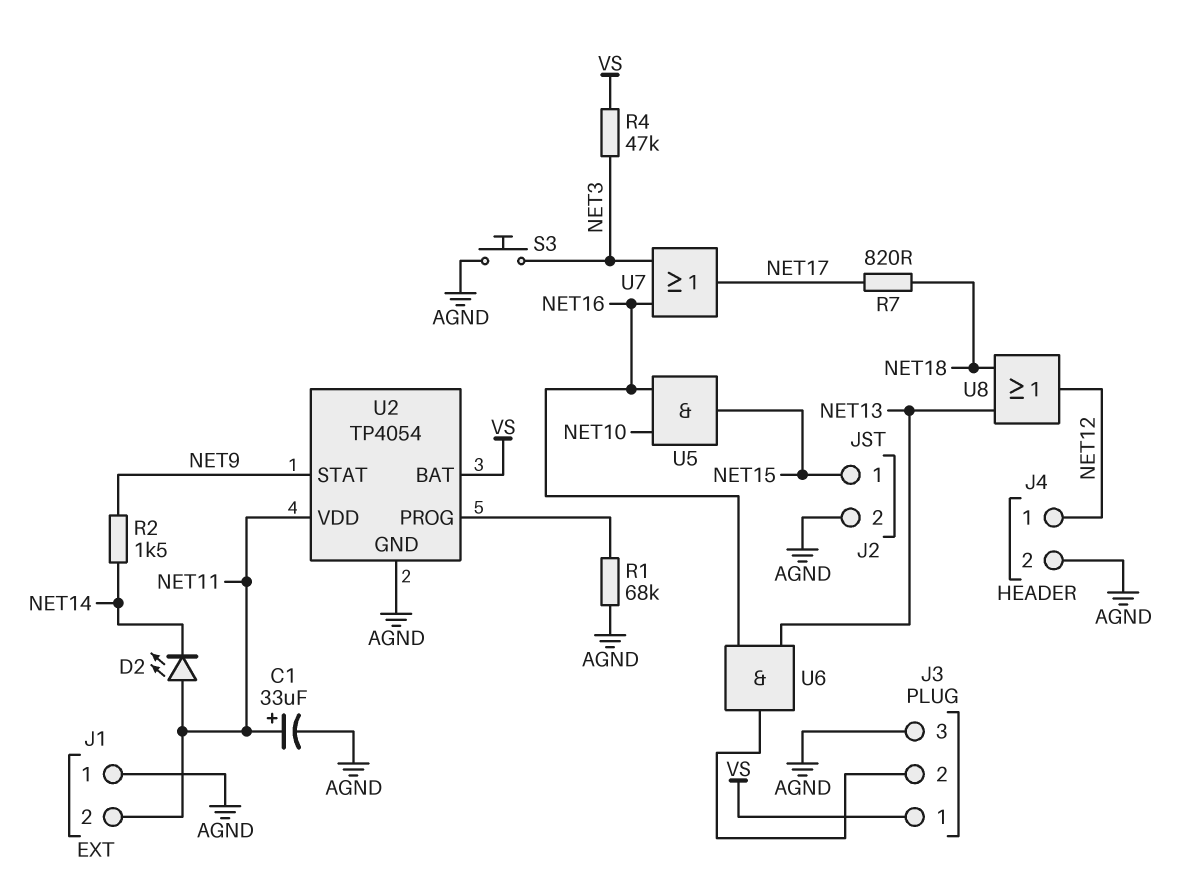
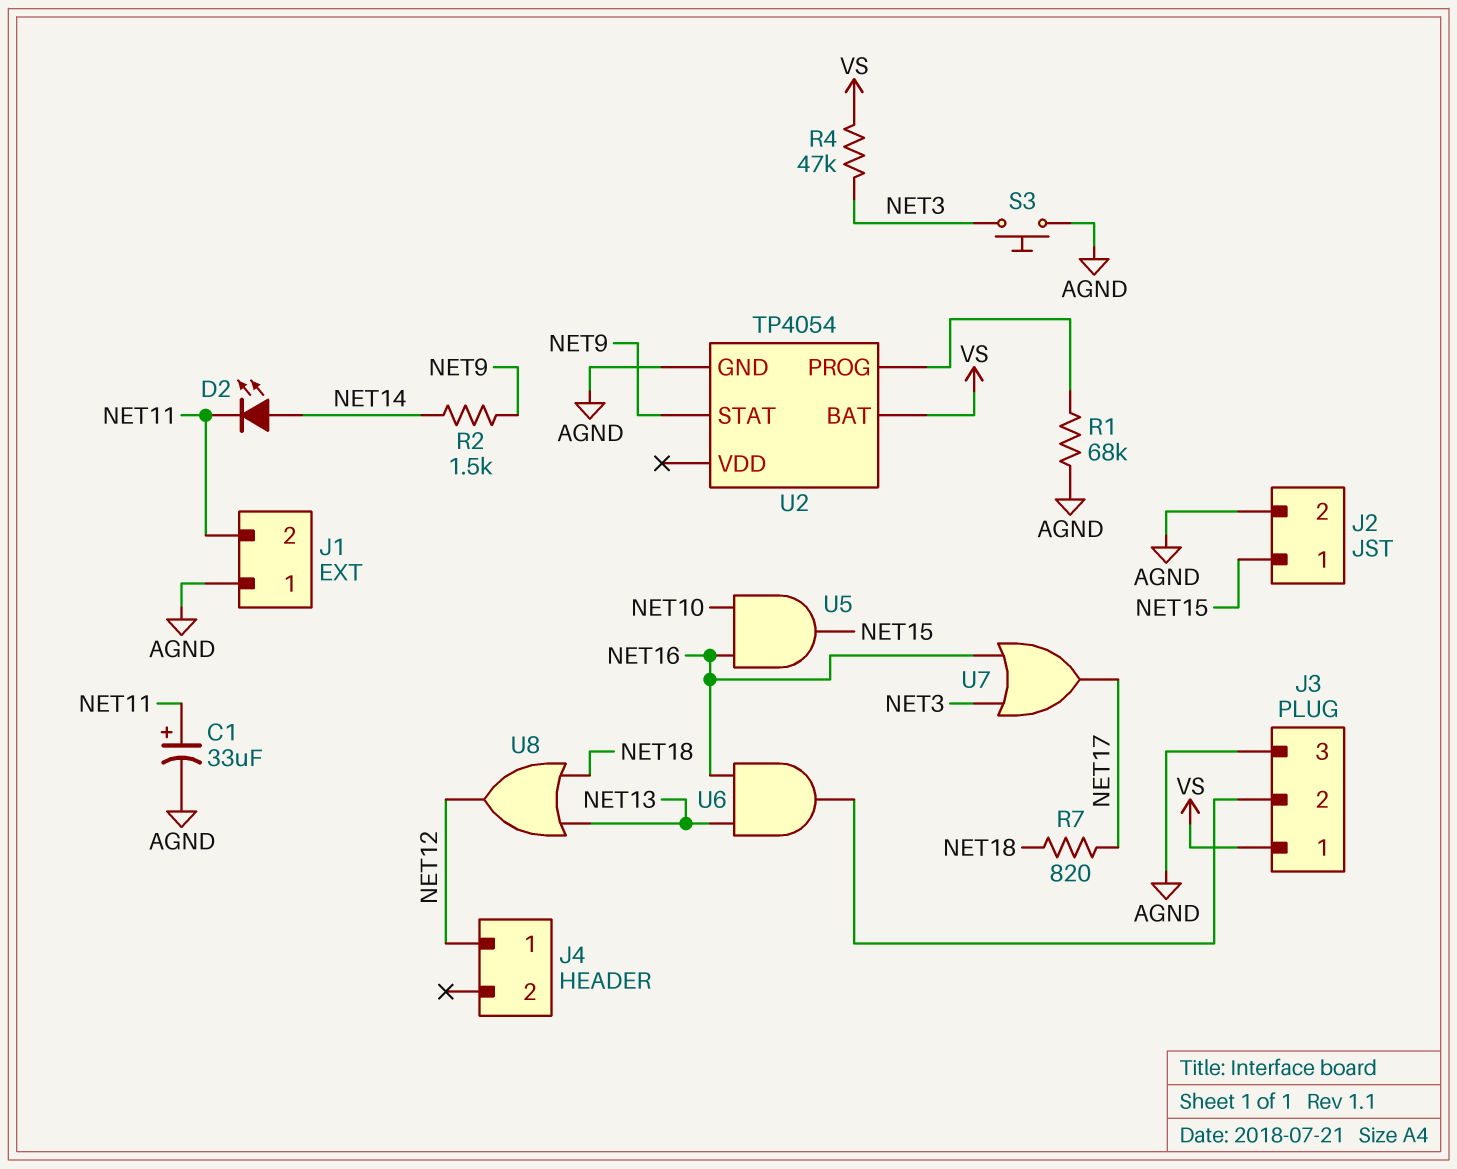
D2: LED (A NET11, K NET14) -> LED (A NET14, K NET11)
J4 pin 2: AGND -> none
U2 pin VDD: NET11 -> none

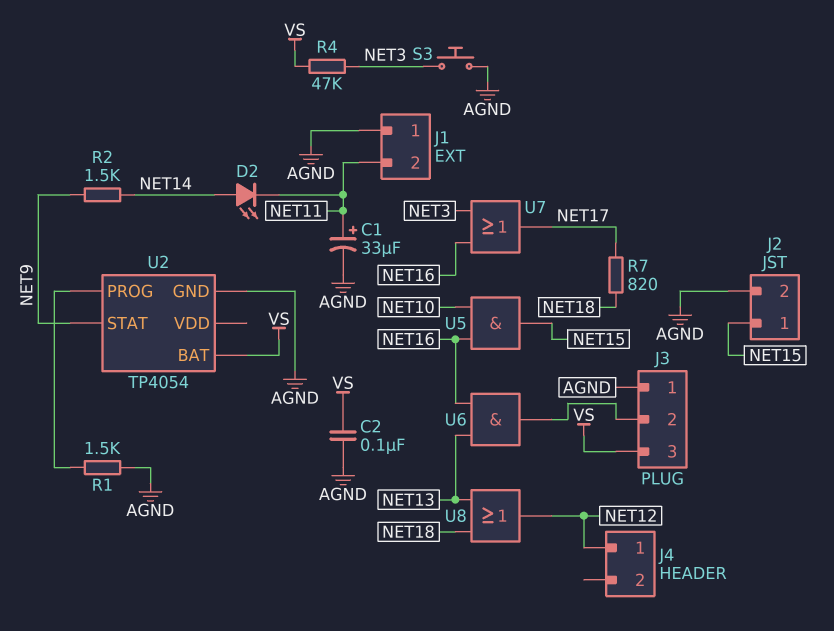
C2: none -> 100nF (AGND, VS)
J3 pin 1: VS -> AGND
J3 pin 3: AGND -> VS
R1: 68k (AGND, U2/PROG) -> 1.5k (AGND, U2/PROG)

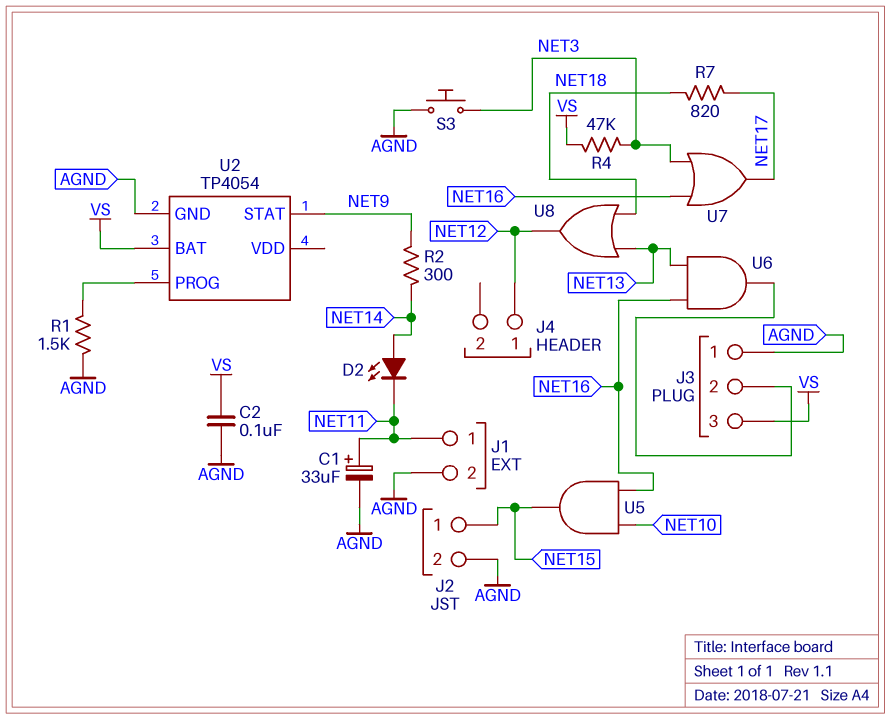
J1 pin 1: AGND -> NET11
J1 pin 2: NET11 -> AGND
R2: 1.5k (NET9, NET14) -> 300 (NET9, NET14)

